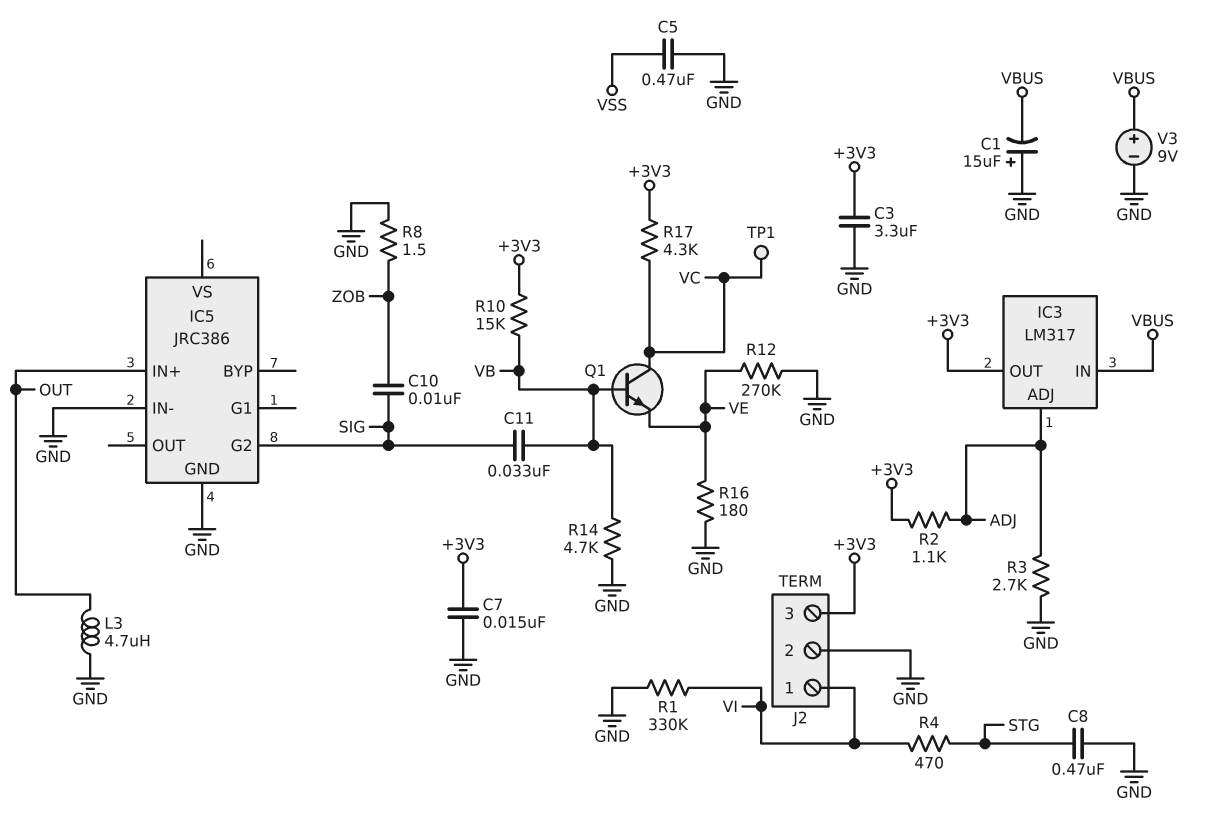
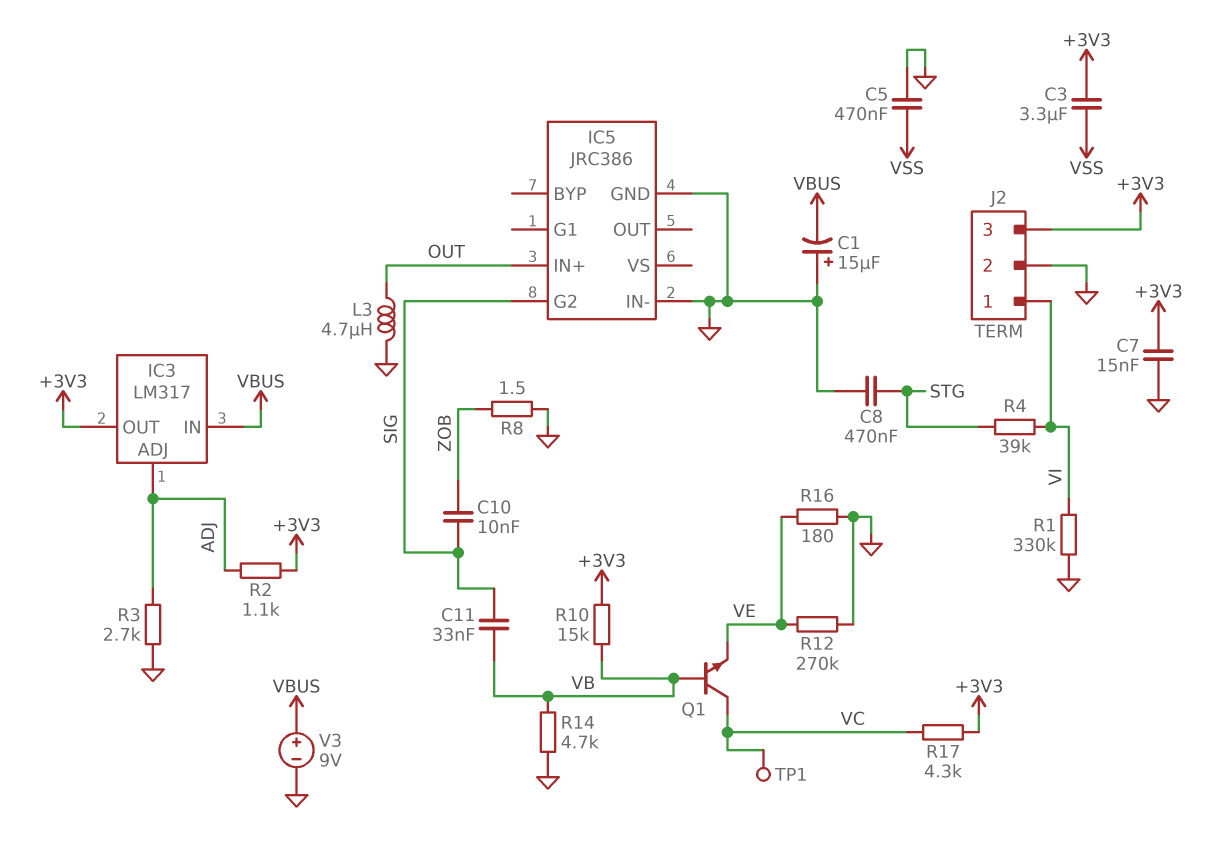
C3: 3.3uF (+3V3, GND) -> 3.3uF (+3V3, VSS)
R4: 470 (STG, VI) -> 39k (STG, VI)

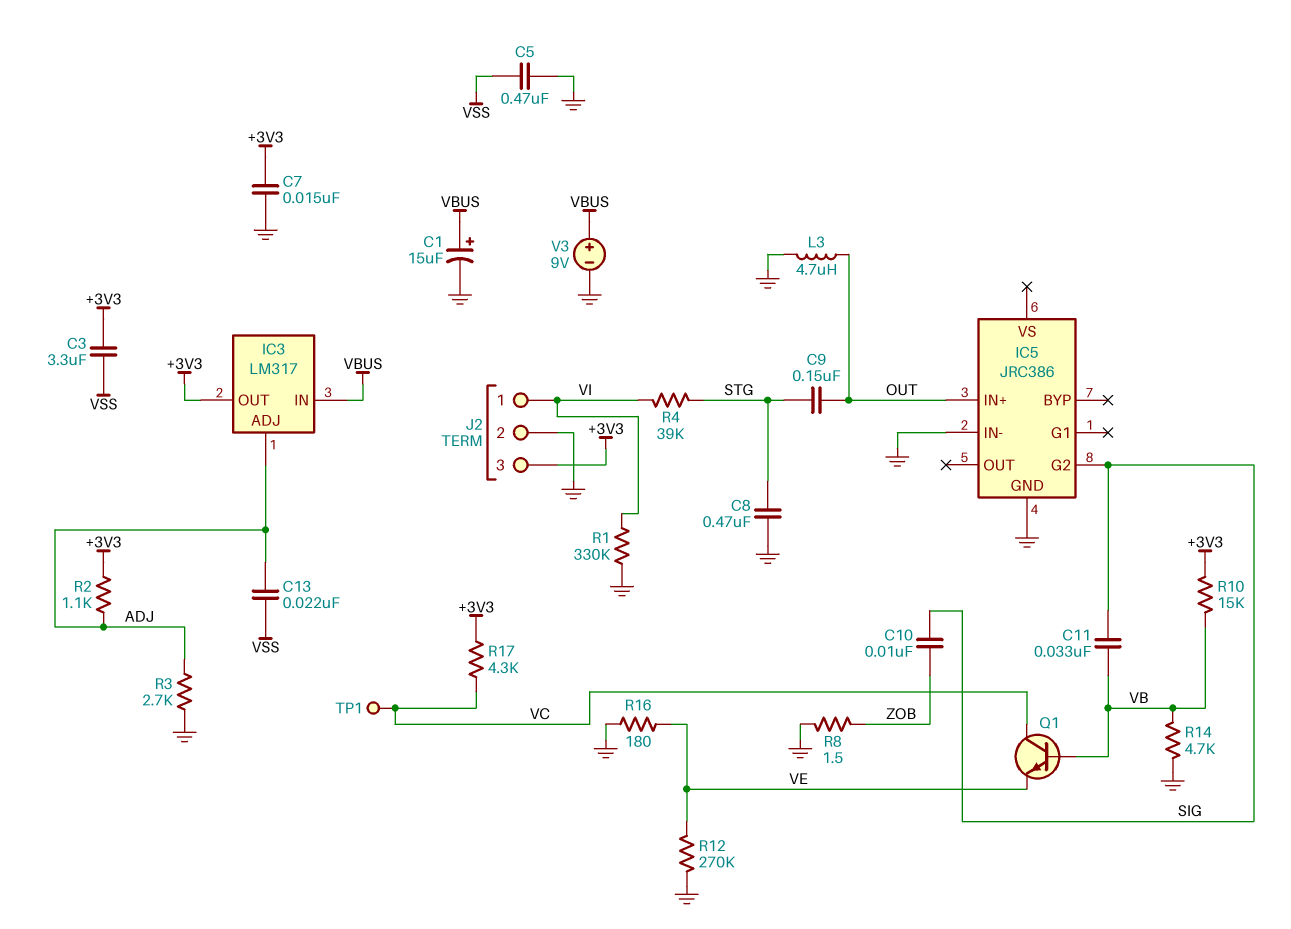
C1: 15uF (plus GND, minus VBUS) -> 15uF (plus VBUS, minus GND)
C9: none -> 150nF (OUT, STG)
C13: none -> 22nF (ADJ, VSS)

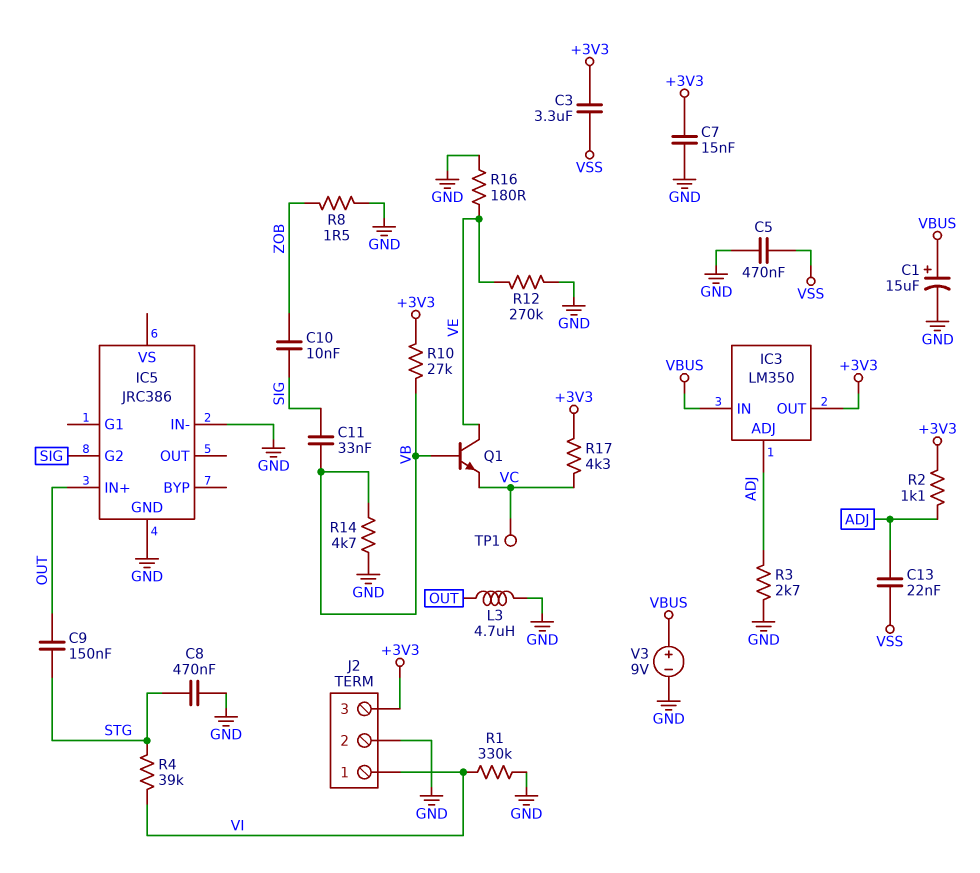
IC3: LM317 -> LM350
Q1: NPN (B VB, C VC, E VE) -> NPN (B VB, C VE, E VC)
R10: 15k (+3V3, VB) -> 27k (+3V3, VB)

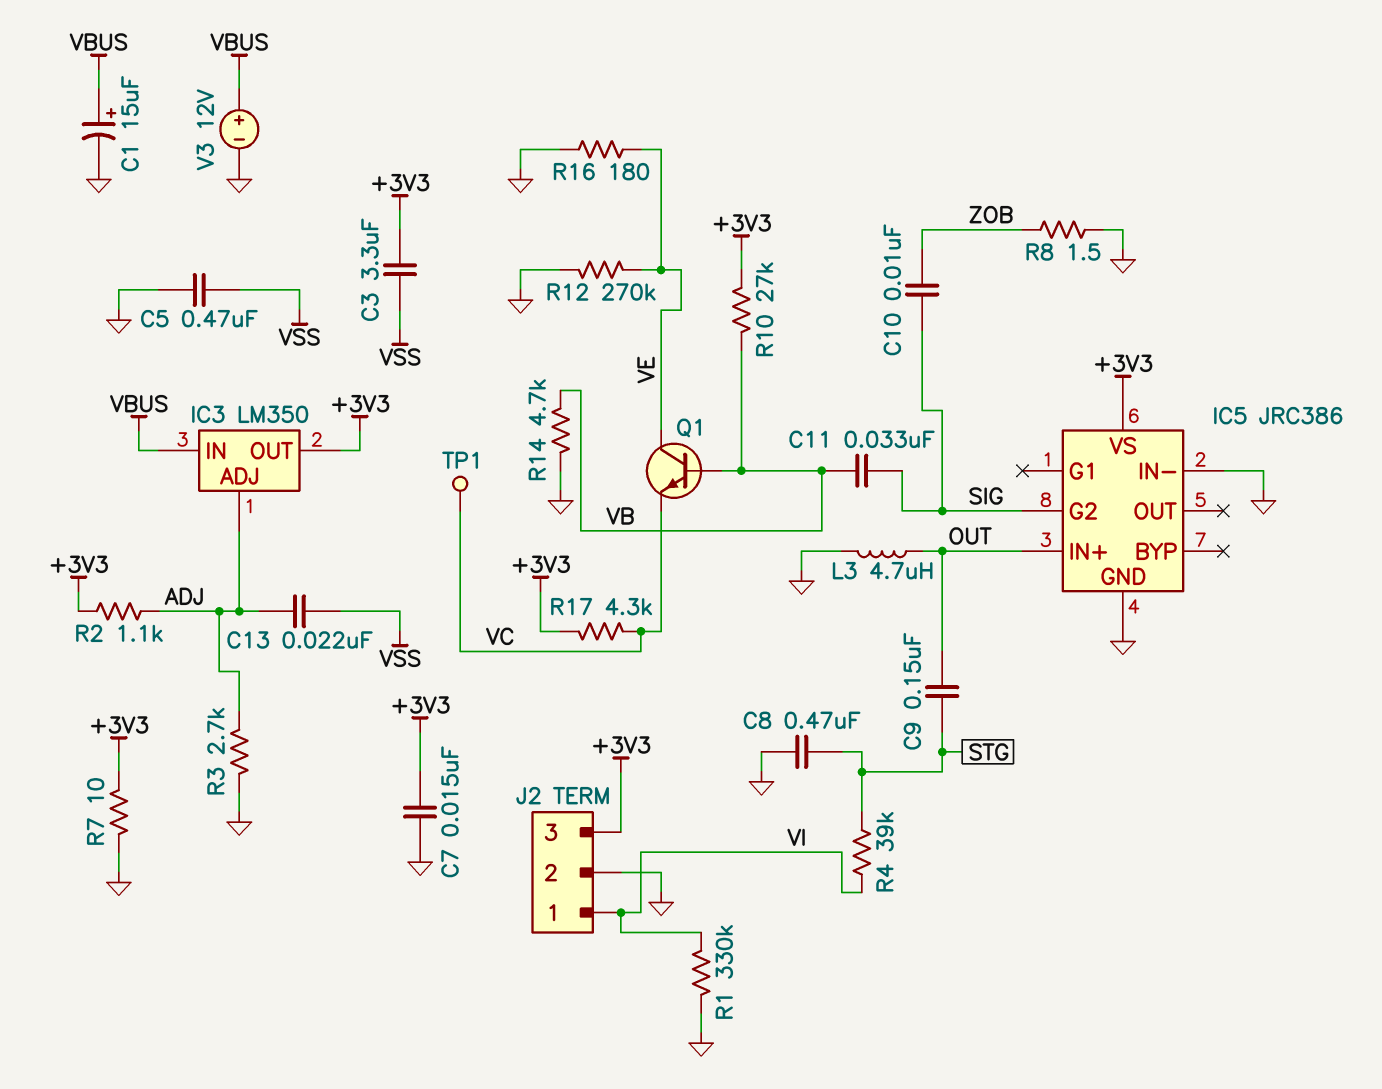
IC5 pin VS: none -> +3V3
R7: none -> 10 (+3V3, GND)
V3: 9V (plus VBUS, minus GND) -> 12V (plus VBUS, minus GND)

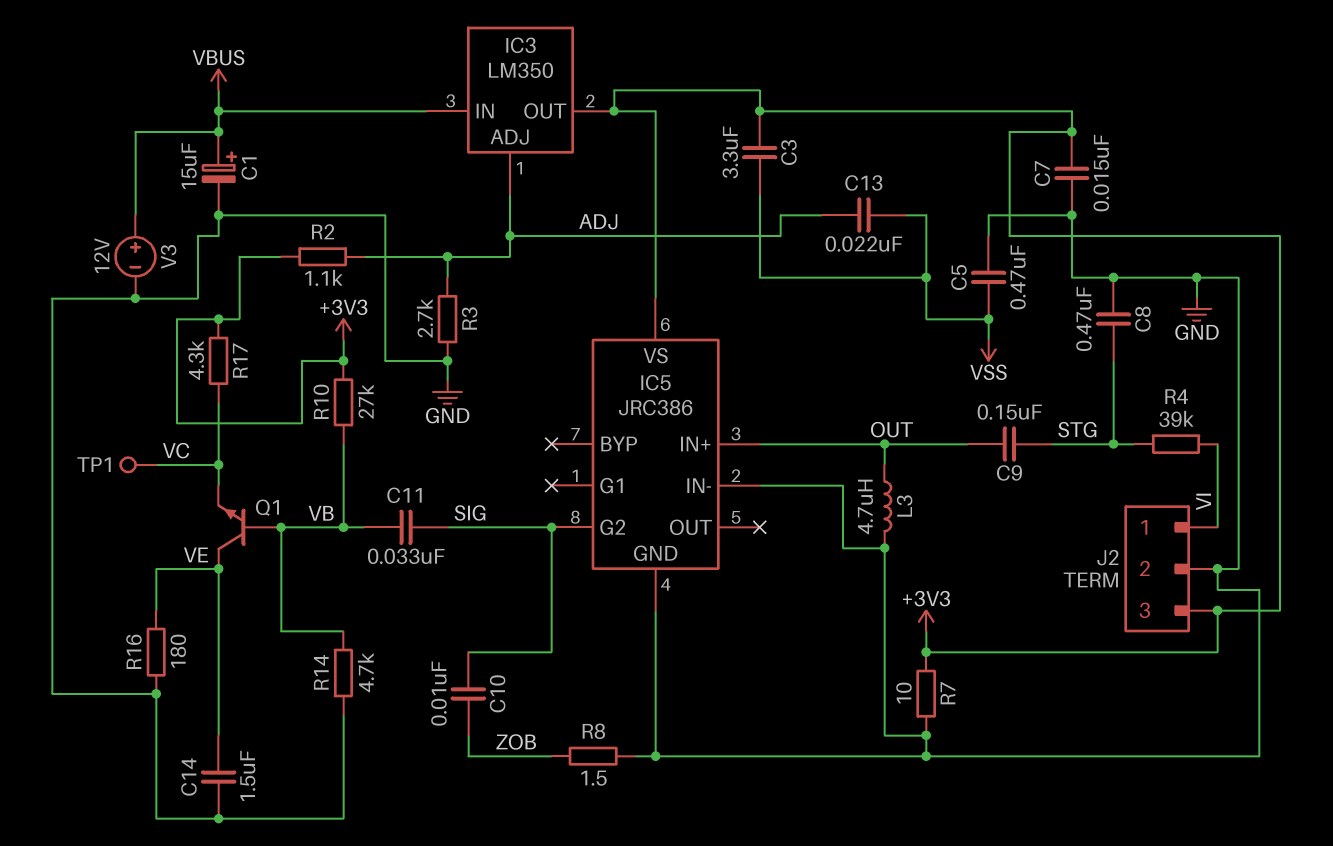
C14: none -> 1.5uF (GND, VE)
R1: 330k (GND, VI) -> none
R12: 270k (GND, VE) -> none

